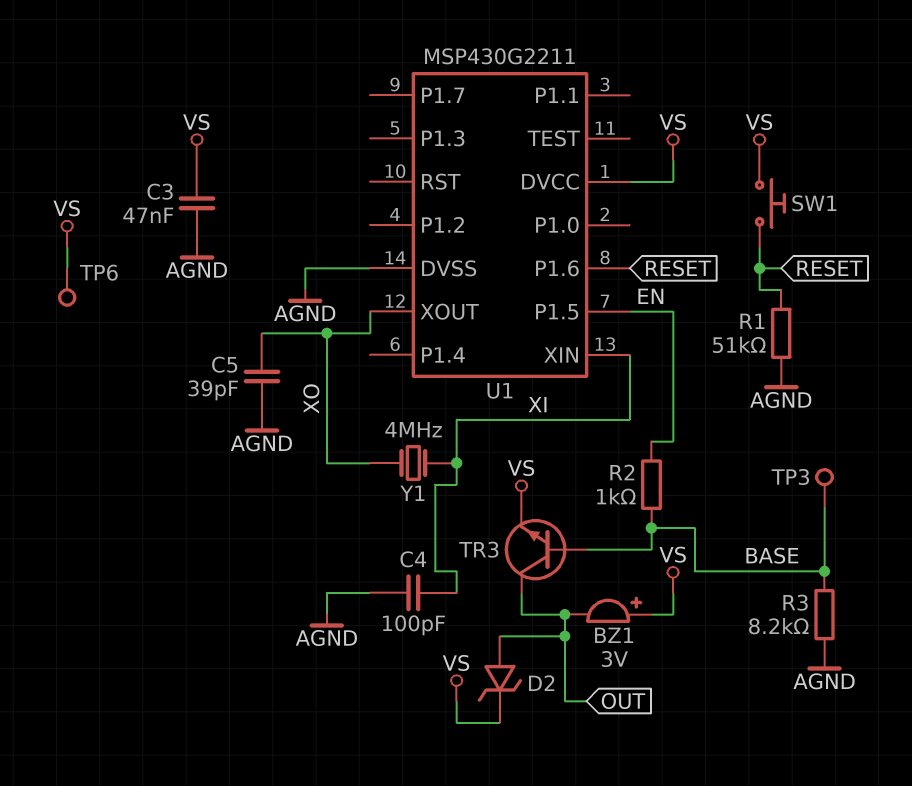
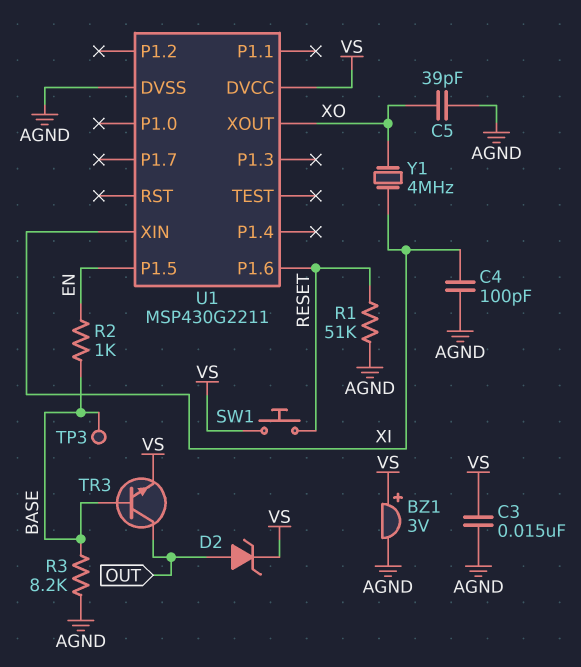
BZ1: buzzer 3V (plus VS, minus OUT) -> buzzer 3V (plus VS, minus AGND)
C3: 47nF (AGND, VS) -> 15nF (AGND, VS)
TP6: test point (VS) -> none

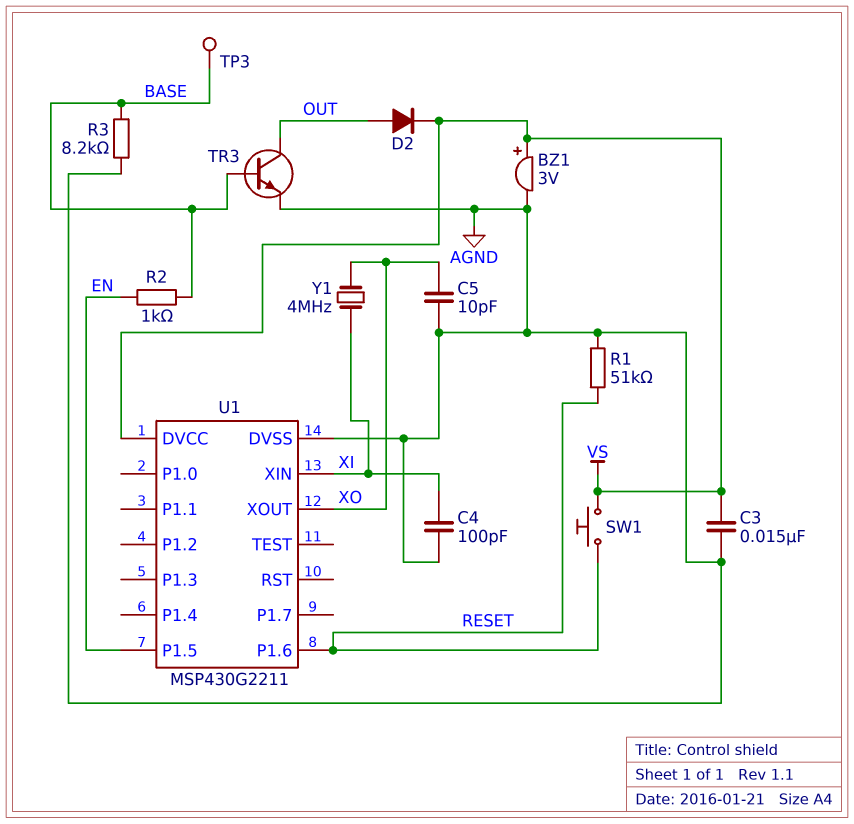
C5: 39pF (AGND, XO) -> 10pF (AGND, XO)
D2: zener (A OUT, K VS) -> diode (A OUT, K VS)
TR3: NPN (B BASE, C OUT, E VS) -> NPN (B BASE, C OUT, E AGND)

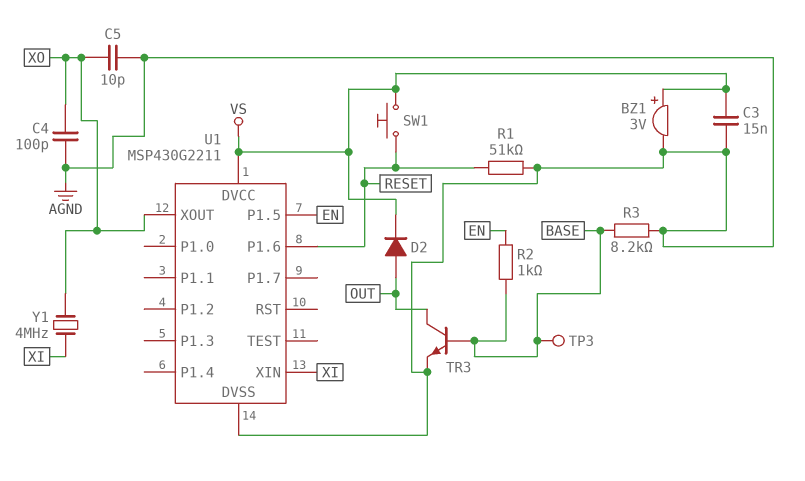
C4: 100pF (AGND, XI) -> 100pF (AGND, XO)

